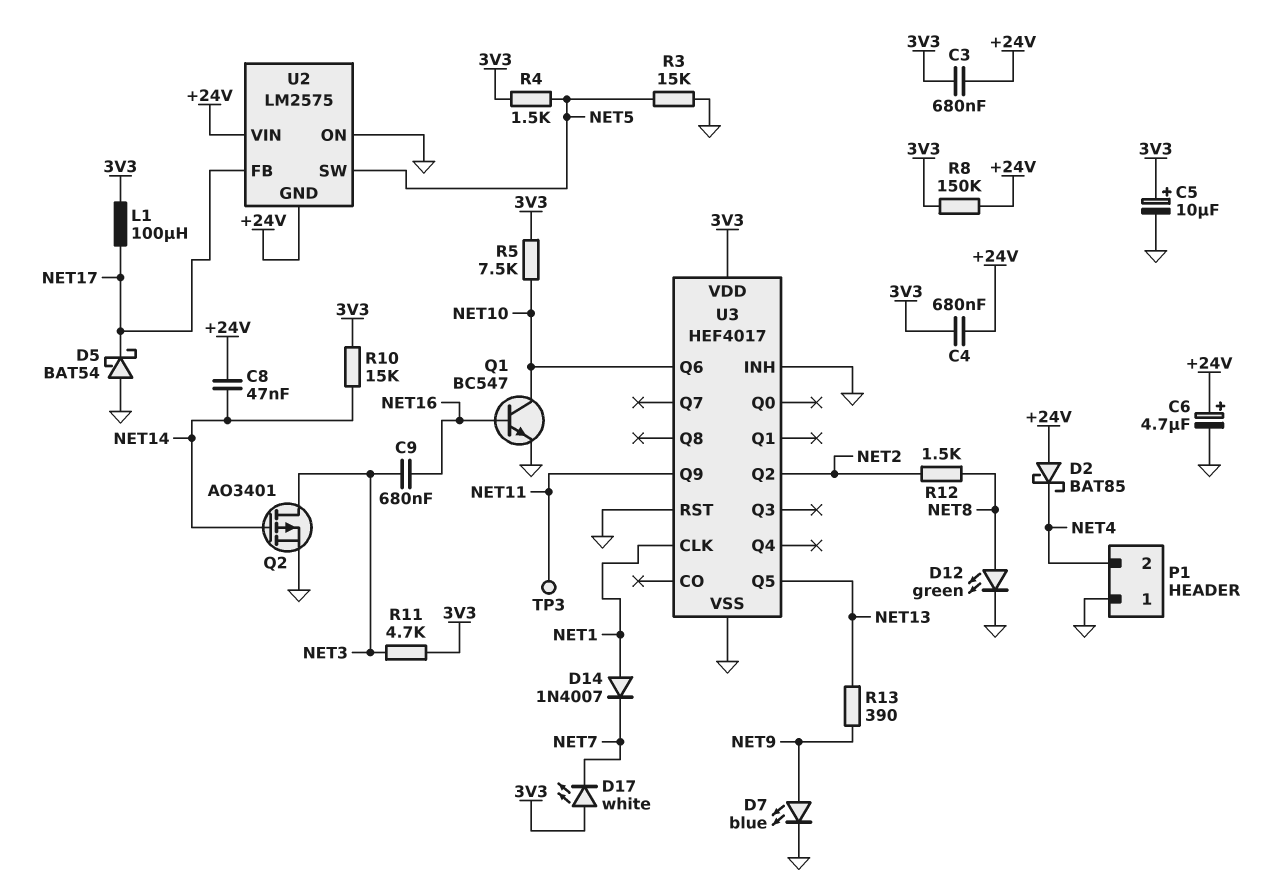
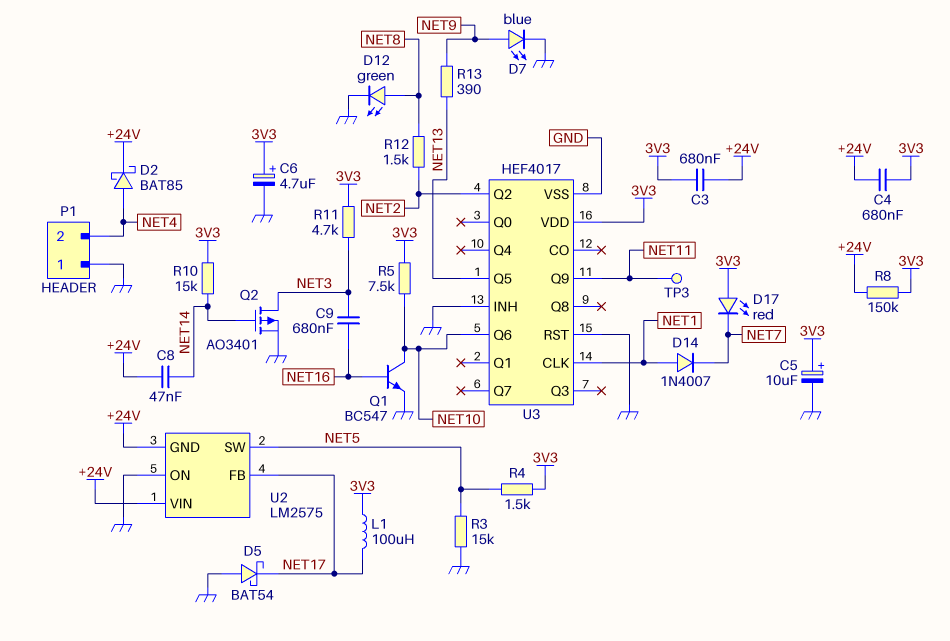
C6: 4.7uF (plus +24V, minus GND) -> 4.7uF (plus 3V3, minus GND)
D2: schottky BAT85 (A +24V, K NET4) -> schottky BAT85 (A NET4, K +24V)
D17: LED white (A 3V3, K NET7) -> LED red (A 3V3, K NET7)

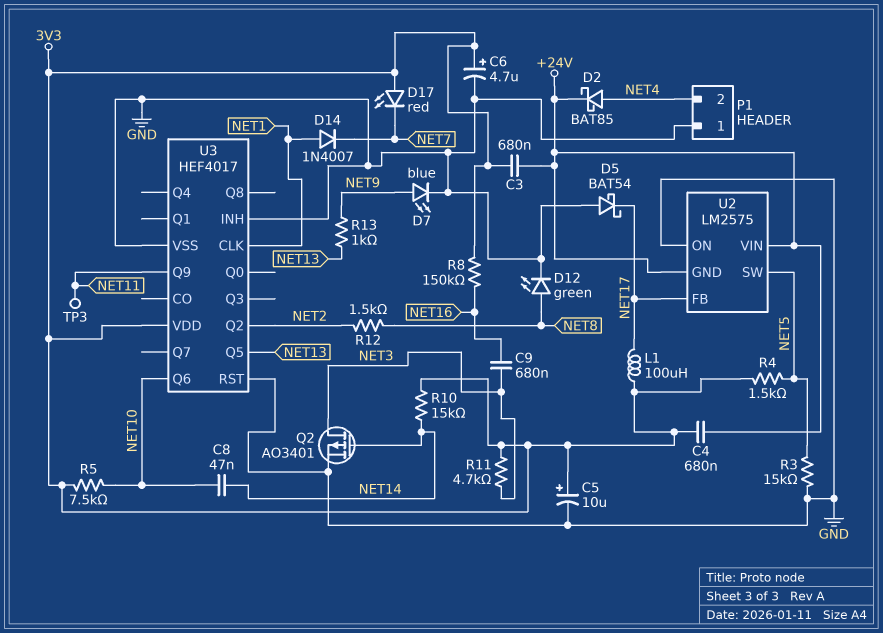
C8: 47nF (+24V, NET14) -> 47nF (NET10, NET14)
Q1: NPN BC547 (B NET16, C NET10, E GND) -> none
R8: 150k (+24V, 3V3) -> 150k (3V3, NET16)
R13: 390 (NET9, NET13) -> 1k (NET9, NET13)

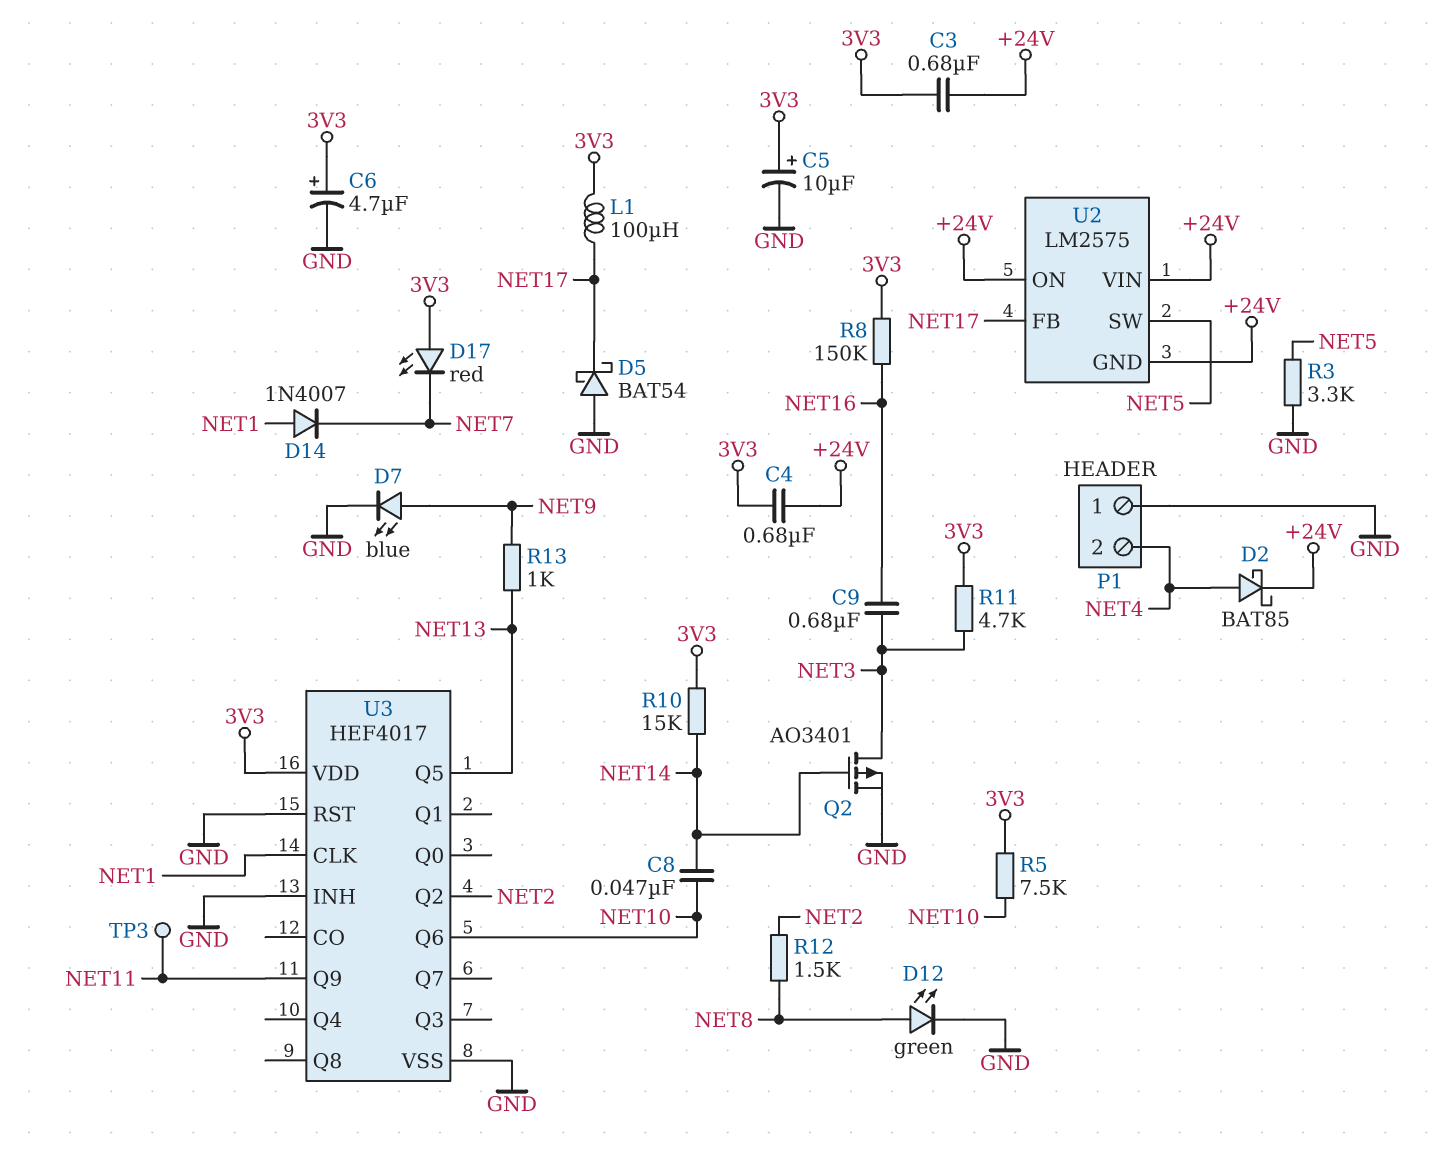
R3: 15k (GND, NET5) -> 3.3k (GND, NET5)
R4: 1.5k (3V3, NET5) -> none
U2 pin ON: GND -> +24V

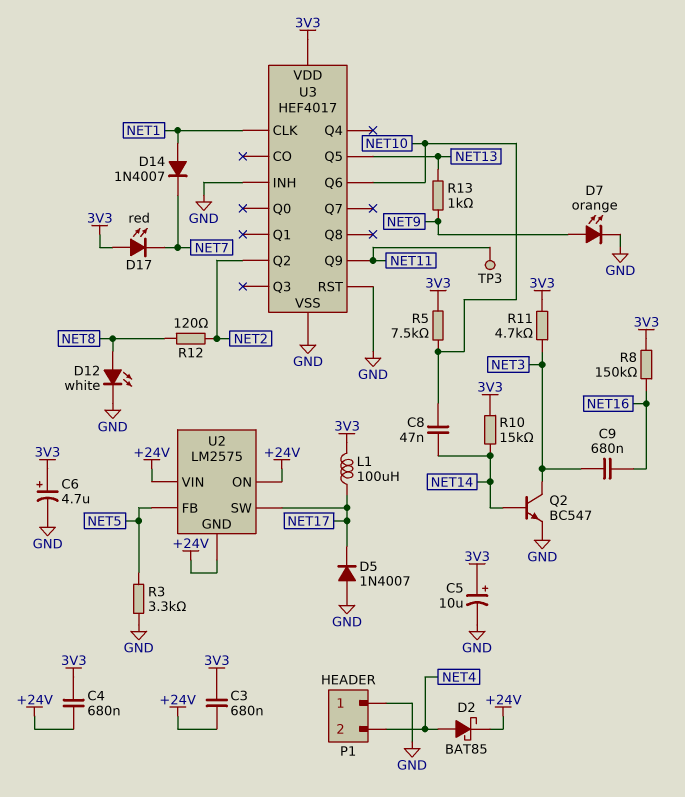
D5: schottky BAT54 (A GND, K NET17) -> diode 1N4007 (A GND, K NET17)
D7: LED blue (A NET9, K GND) -> LED orange (A NET9, K GND)
D12: LED green (A NET8, K GND) -> LED white (A NET8, K GND)
Q2: PMOS AO3401 (G NET14, D NET3, S GND) -> NPN BC547 (B NET14, C NET3, E GND)
R12: 1.5k (NET2, NET8) -> 120 (NET2, NET8)
U2 pin FB: NET17 -> NET5
U2 pin SW: NET5 -> NET17

